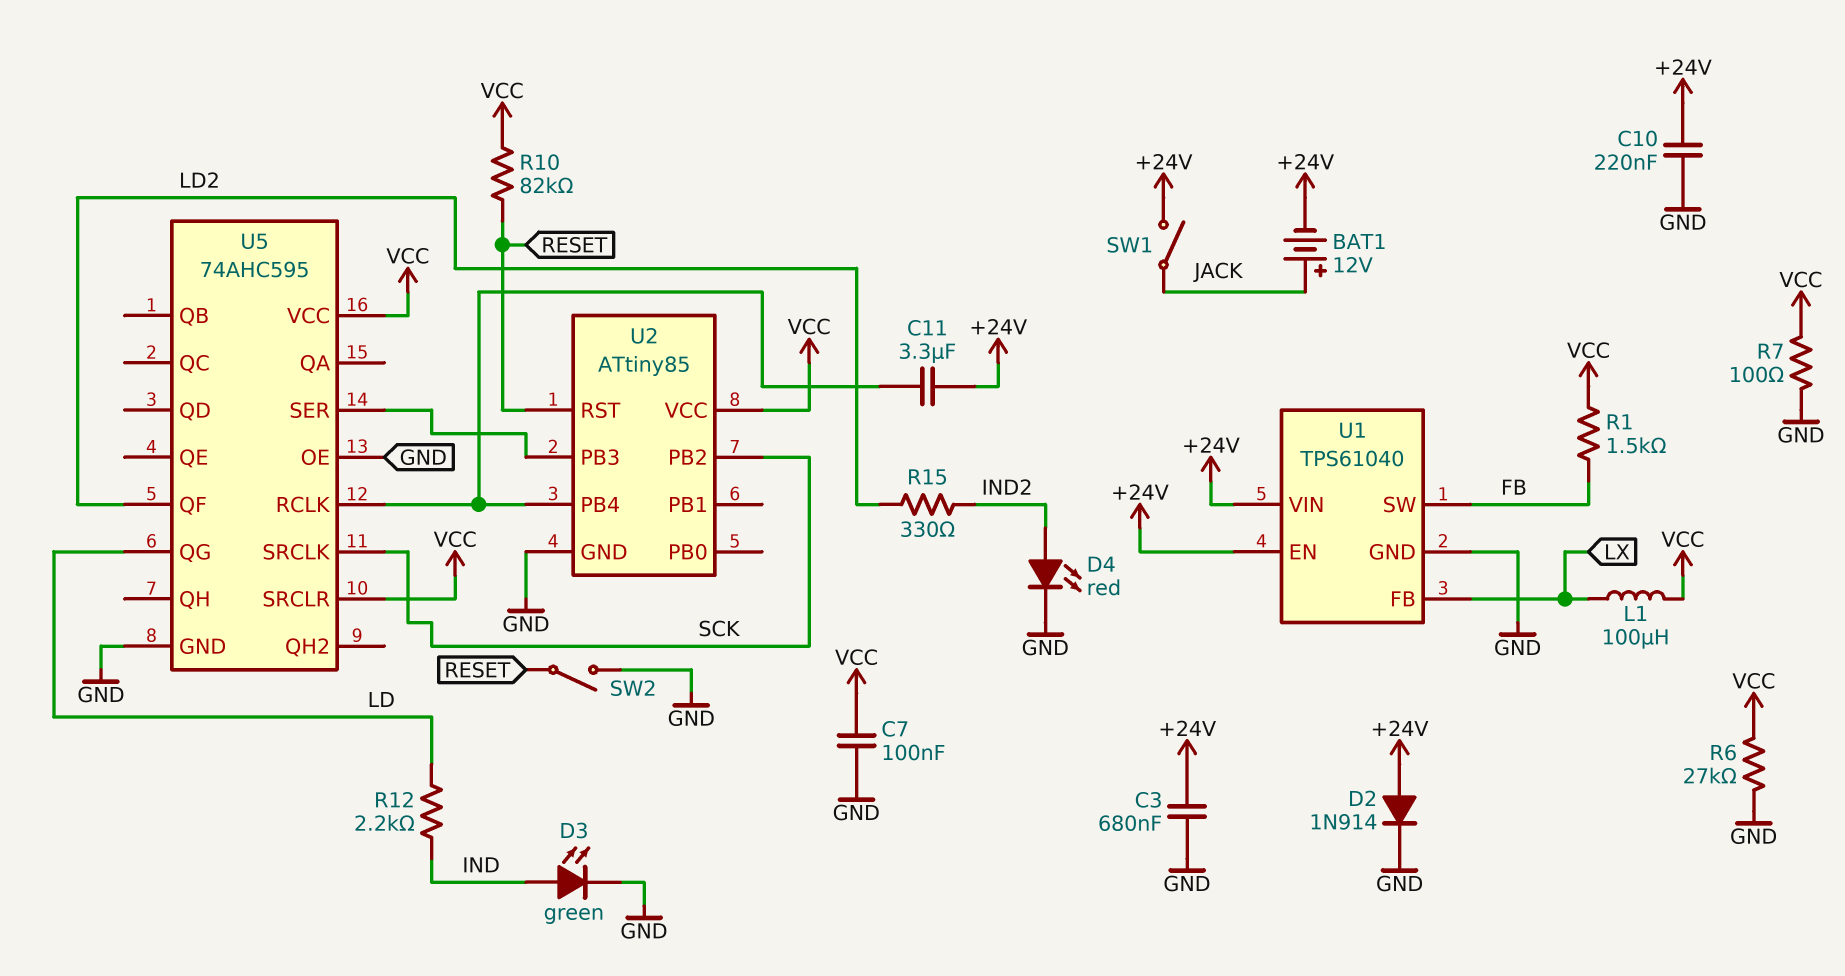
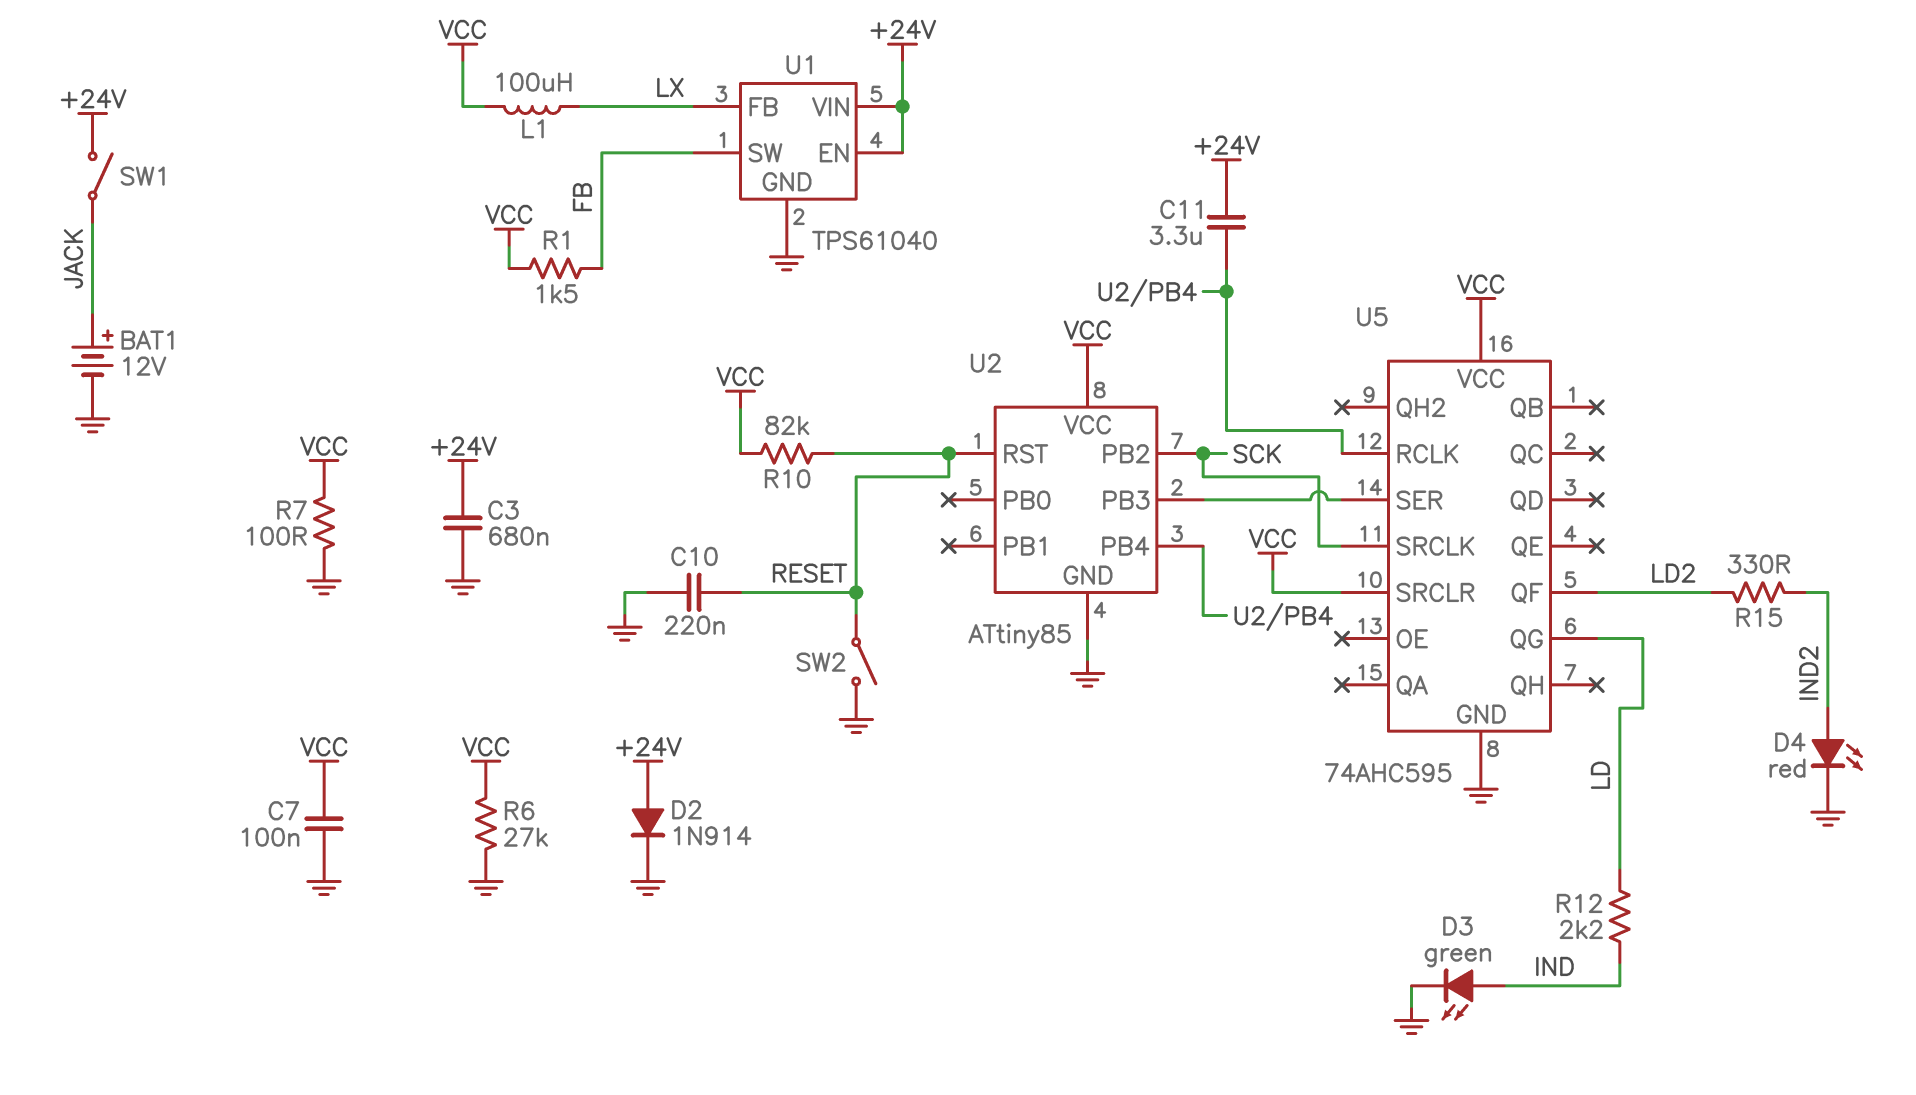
BAT1: 12V (plus JACK, minus +24V) -> 12V (plus JACK, minus GND)
C10: 220nF (+24V, GND) -> 220nF (GND, RESET)
U5 pin OE: GND -> none

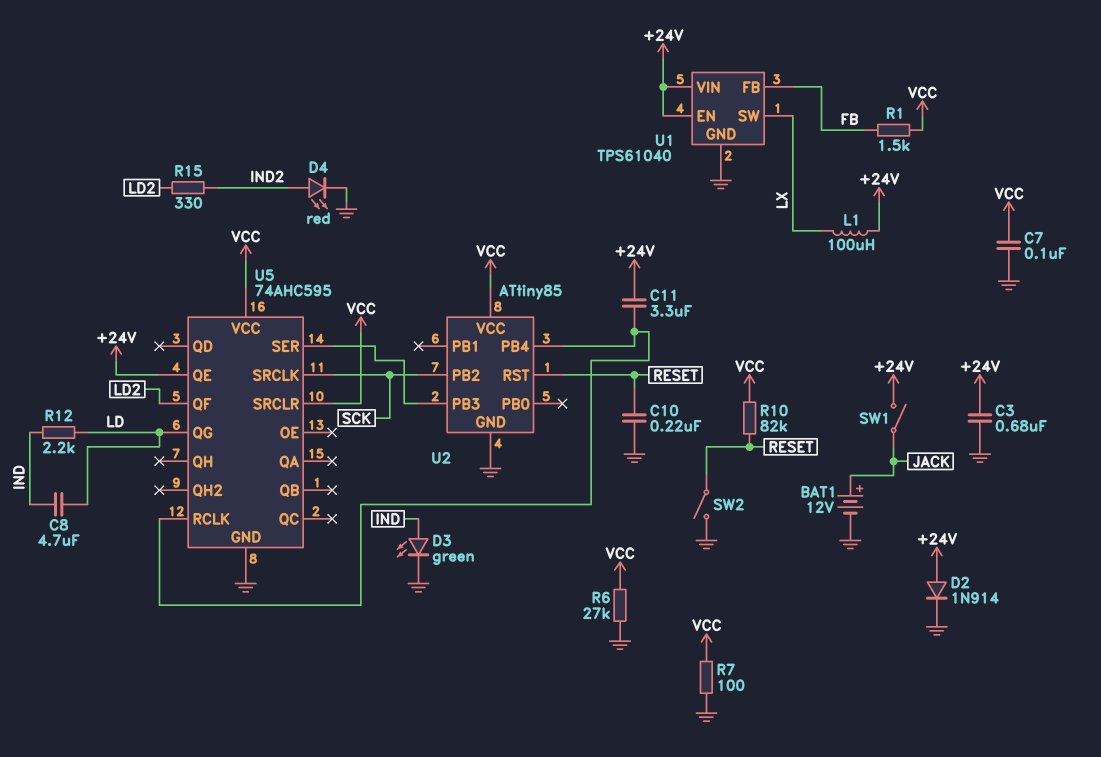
C8: none -> 4.7uF (IND, LD)
L1: 100uH (LX, VCC) -> 100uH (+24V, LX)
U1 pin FB: LX -> FB
U1 pin SW: FB -> LX
U5 pin QE: none -> +24V

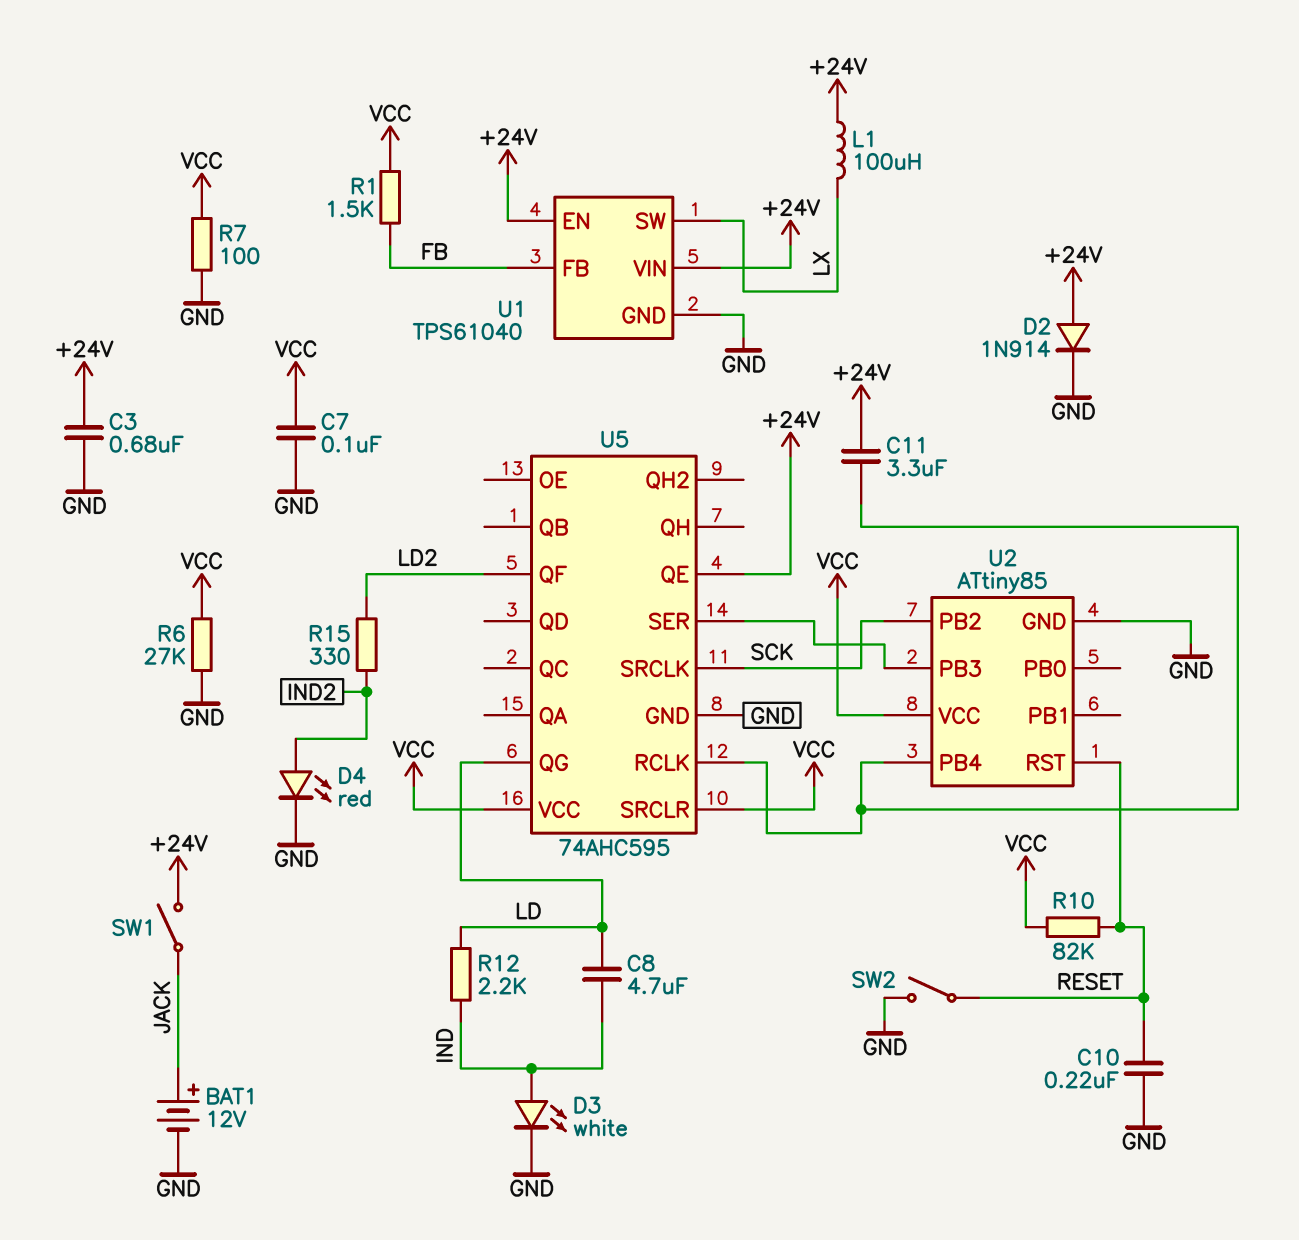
D3: LED green (A IND, K GND) -> LED white (A IND, K GND)

